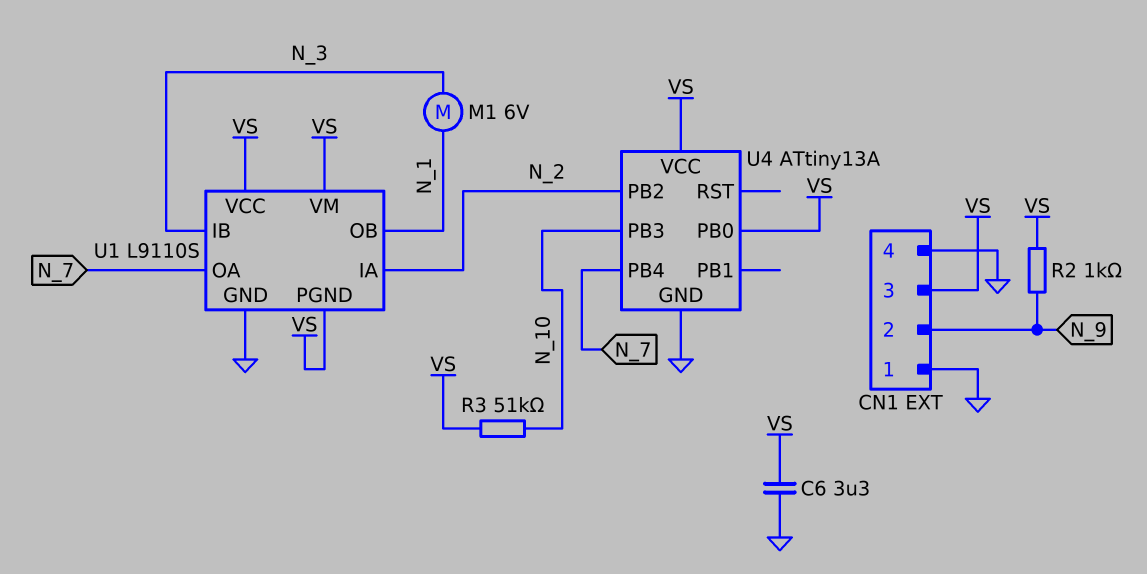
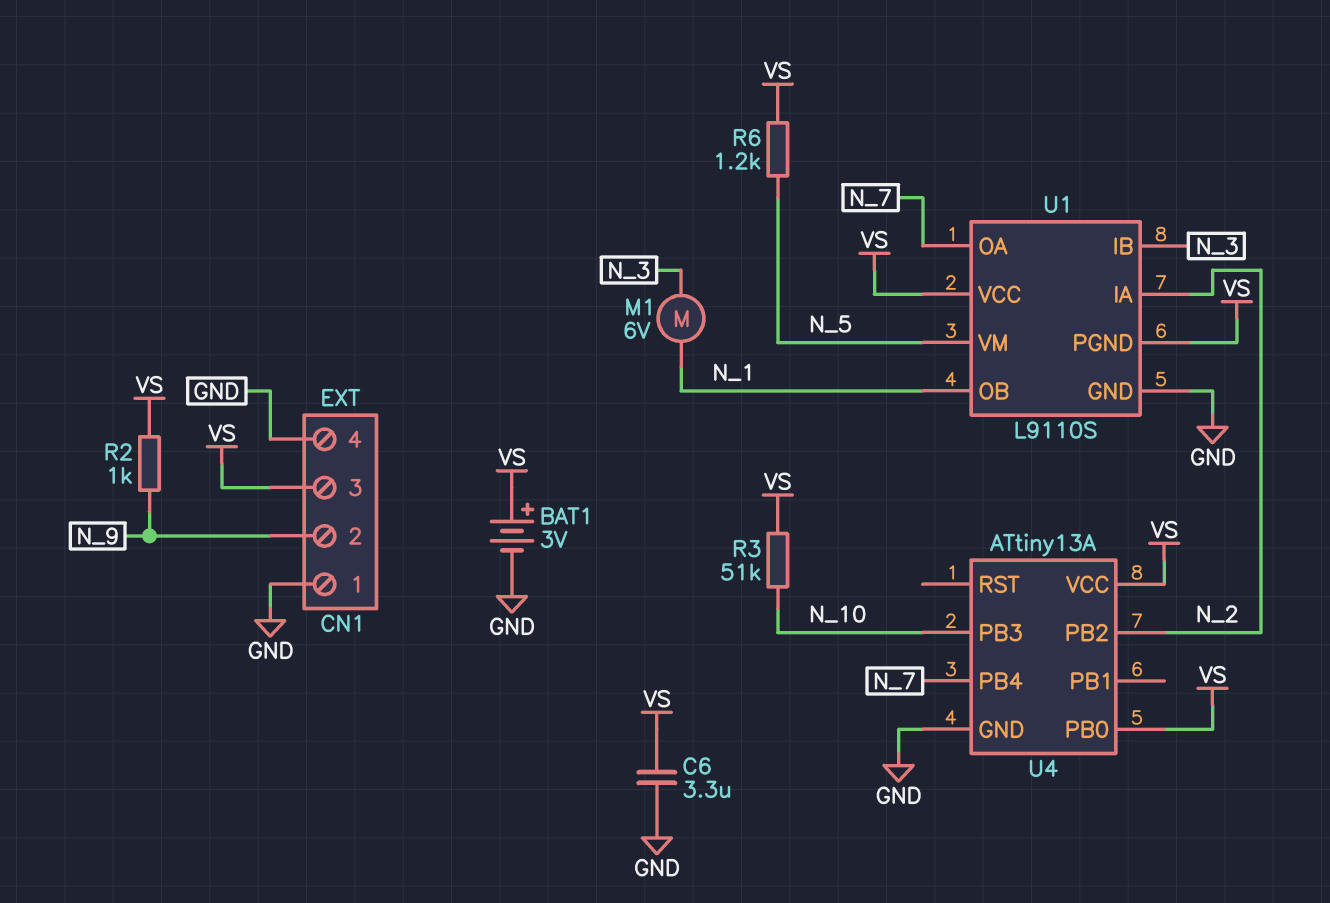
BAT1: none -> 3V (plus VS, minus GND)
R6: none -> 1.2k (N_5, VS)
U1 pin VM: VS -> N_5

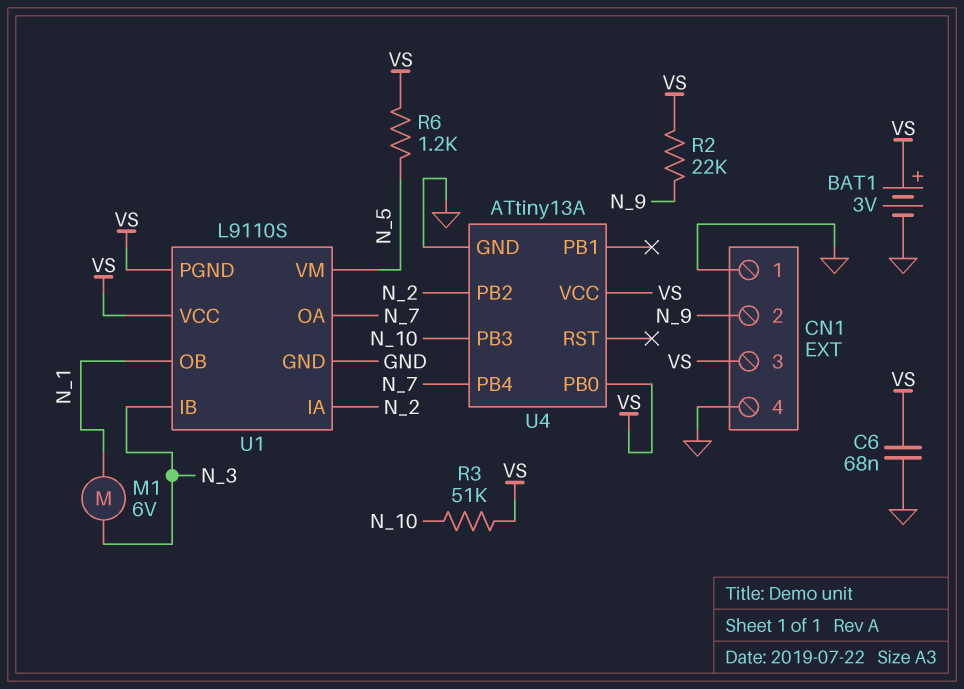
C6: 3.3uF (GND, VS) -> 68nF (GND, VS)
R2: 1k (N_9, VS) -> 22k (N_9, VS)

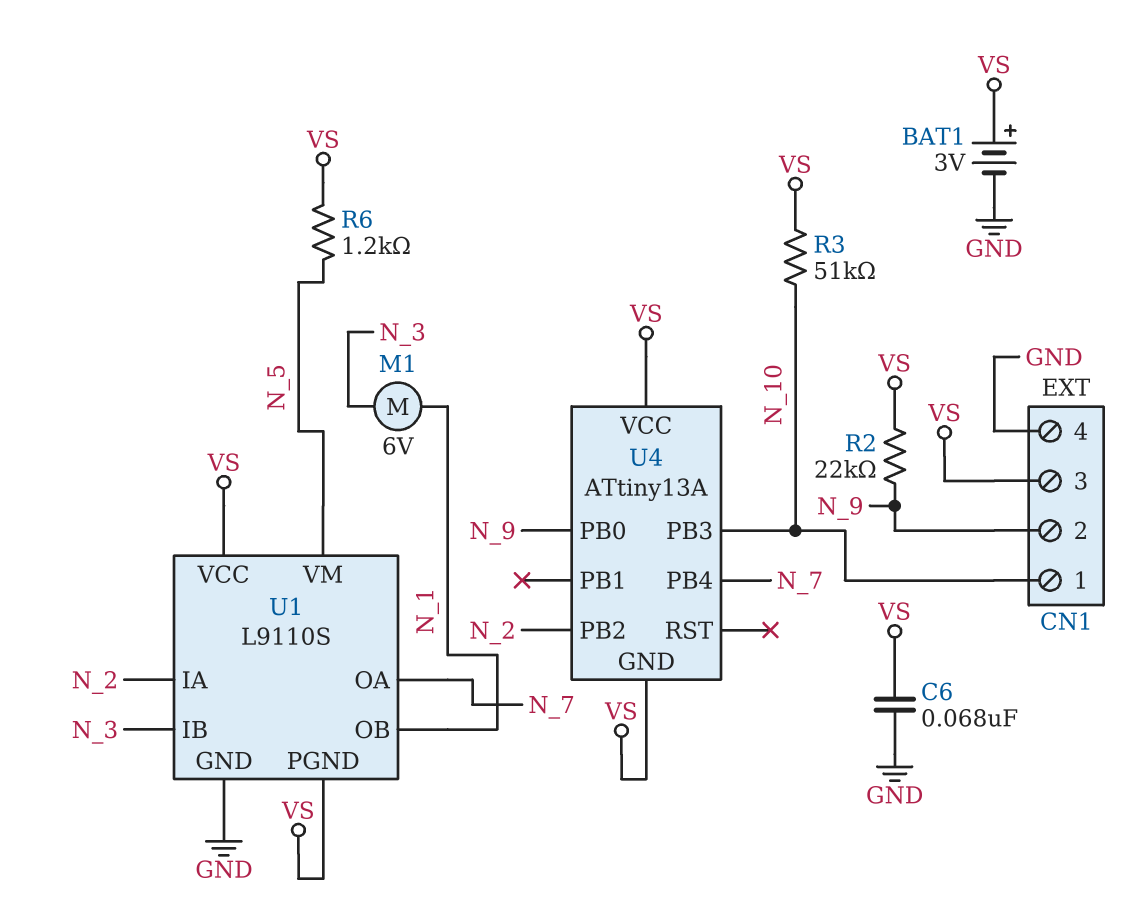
CN1 pin 1: GND -> N_10
U4 pin GND: GND -> VS
U4 pin PB0: VS -> N_9

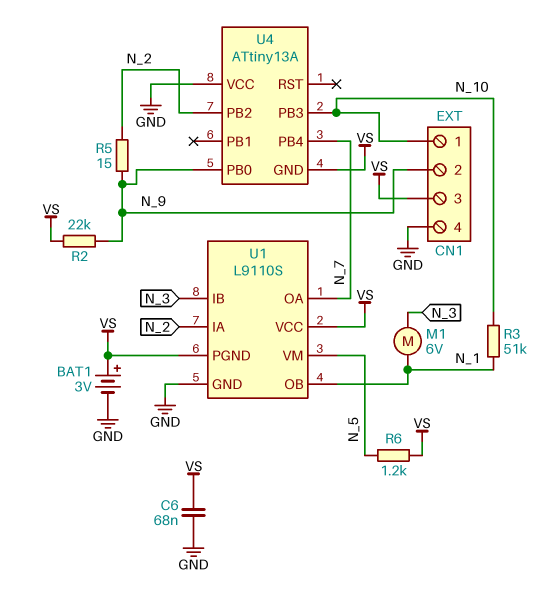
R3: 51k (N_10, VS) -> 51k (N_1, N_10)
R5: none -> 15 (N_2, N_9)
U4 pin VCC: VS -> GND

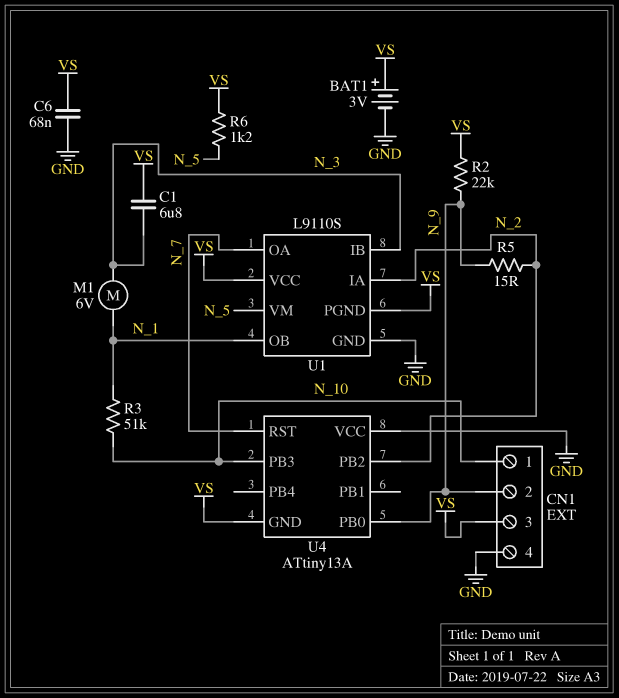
C1: none -> 6.8uF (N_3, VS)
U4 pin PB4: N_7 -> none
U4 pin RST: none -> N_7

